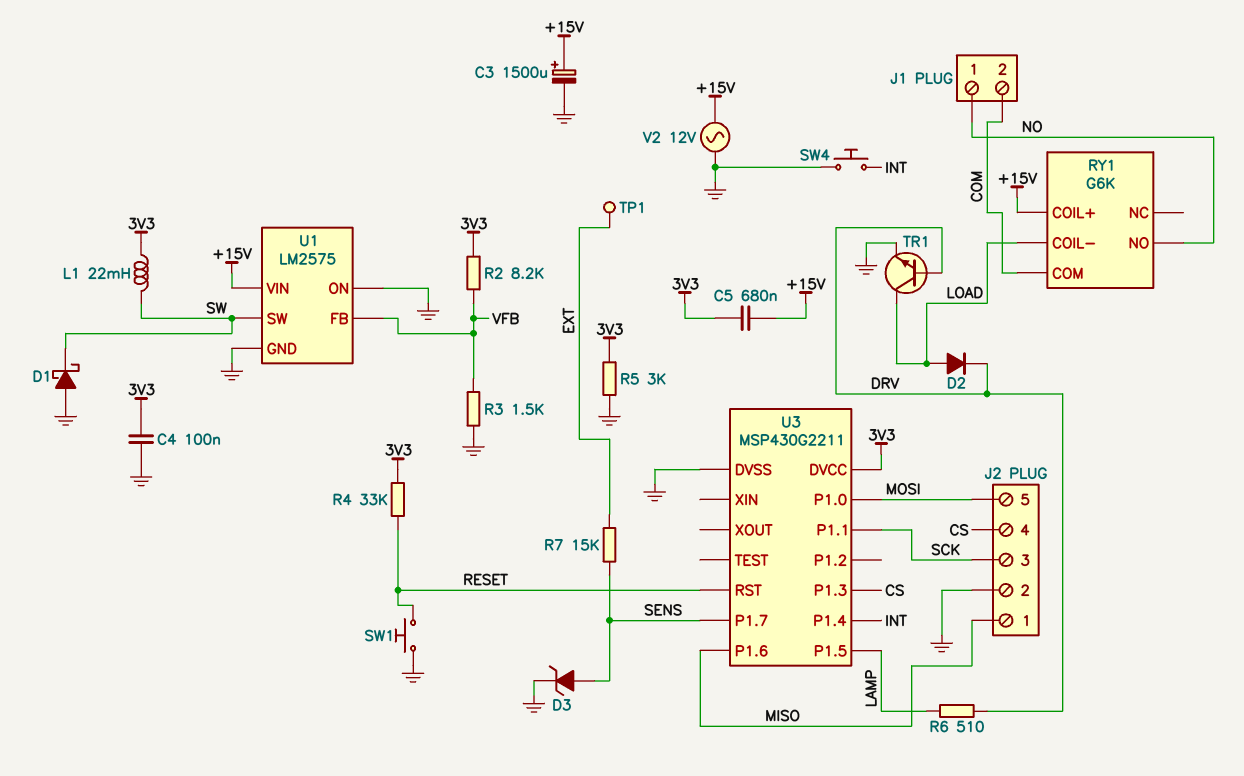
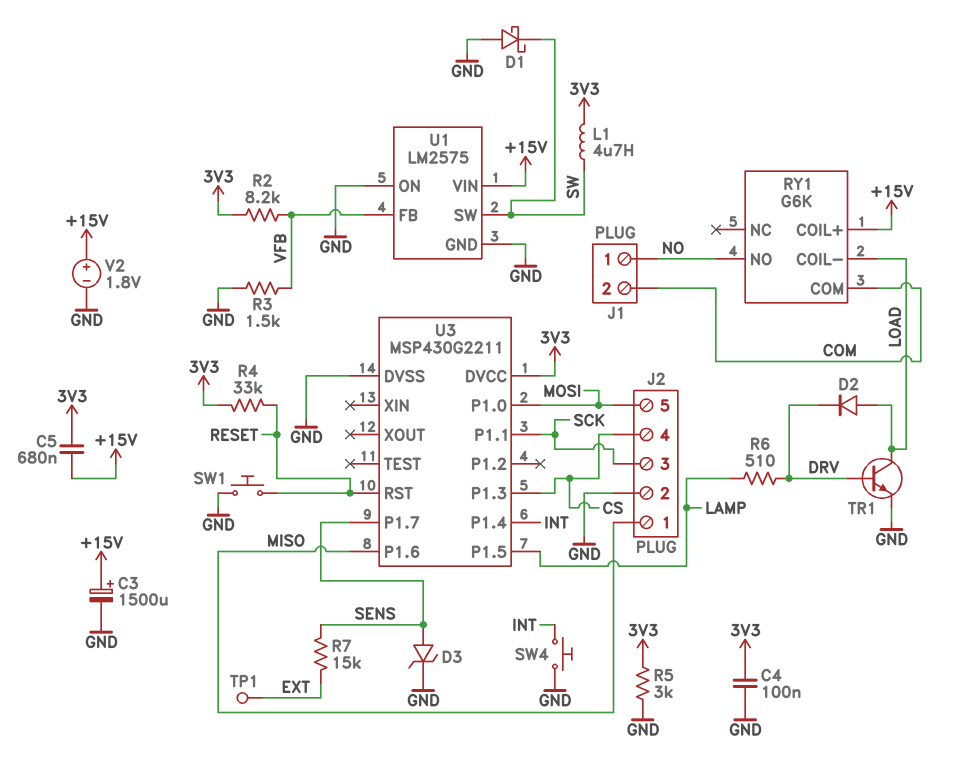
L1: 22mH (3V3, SW) -> 4.7uH (3V3, SW)
V2: AC 12V (+15V, GND) -> 1.8V (plus +15V, minus GND)

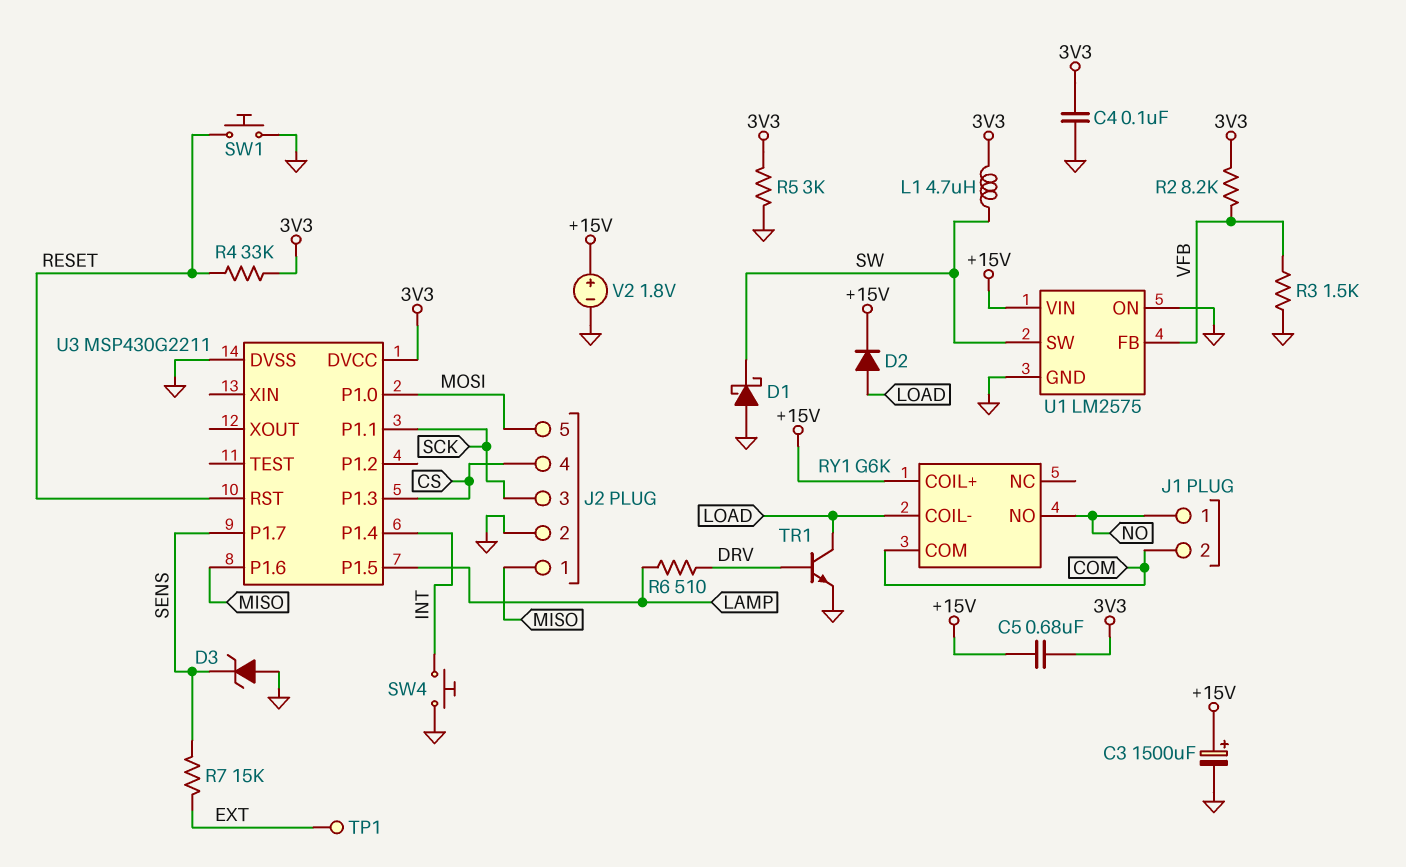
D2: diode (A LOAD, K DRV) -> diode (A LOAD, K +15V)
D3: zener (A SENS, K GND) -> zener (A GND, K SENS)

